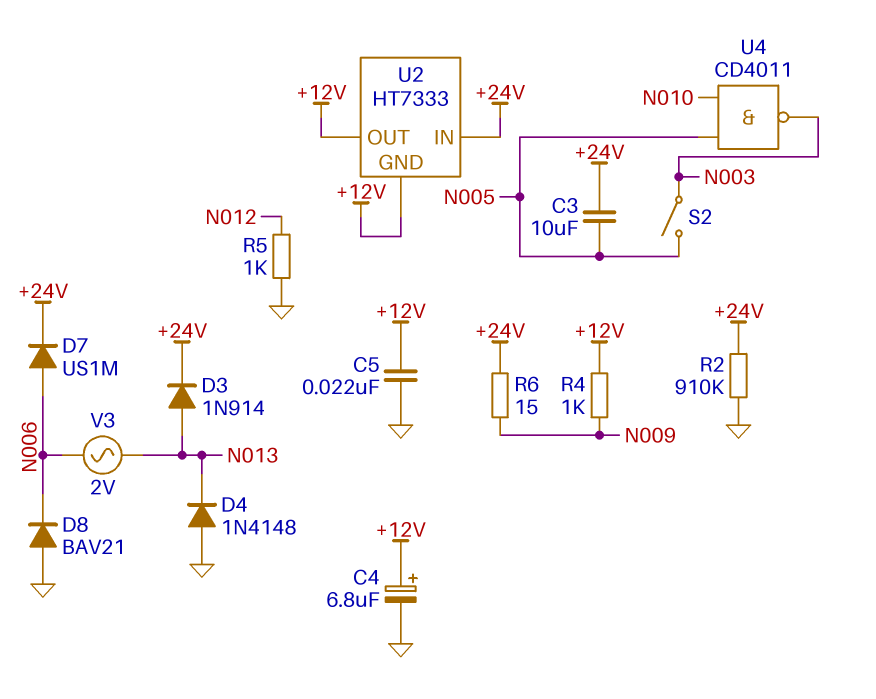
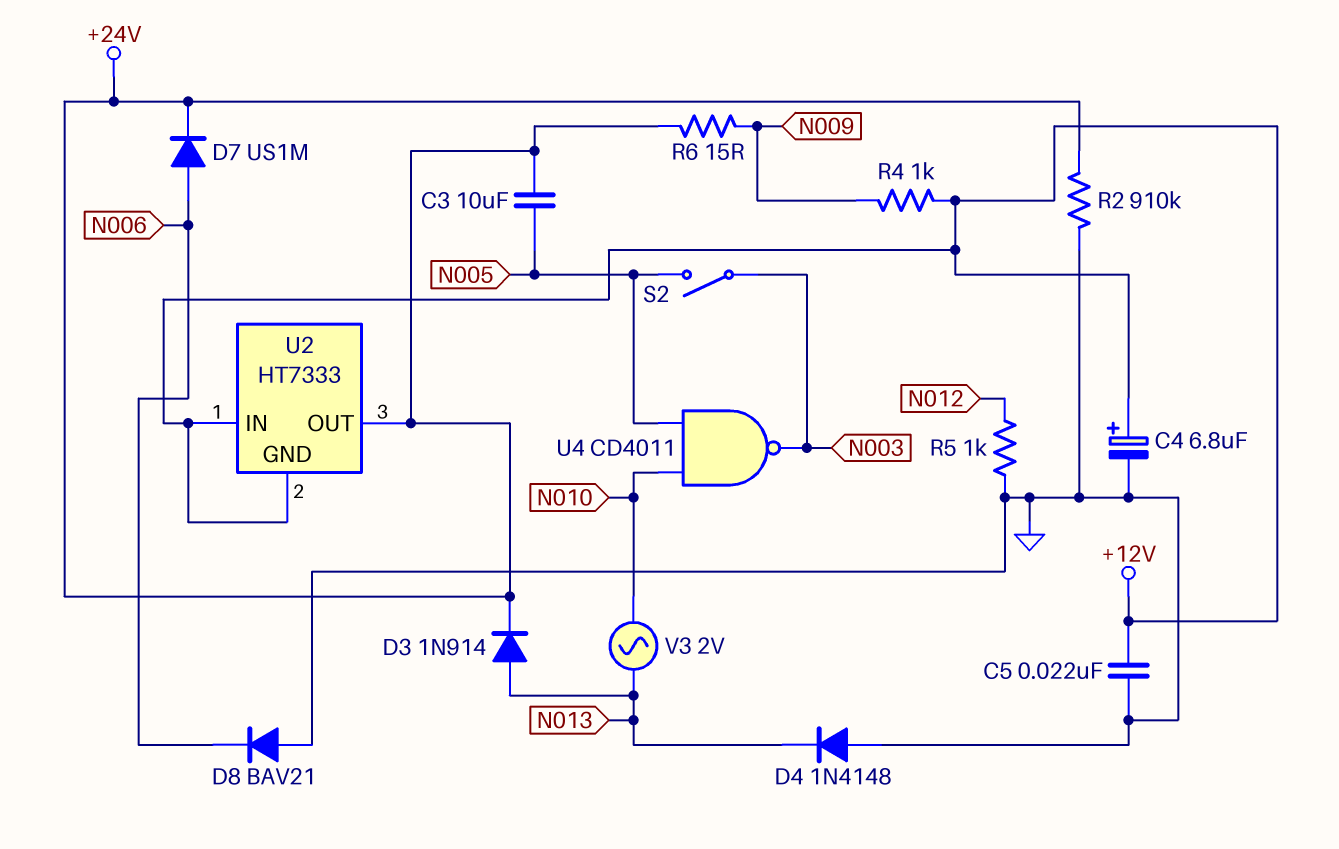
U2 pin IN: +24V -> +12V
U2 pin OUT: +12V -> +24V
V3: AC 2V (N006, N013) -> AC 2V (N010, N013)

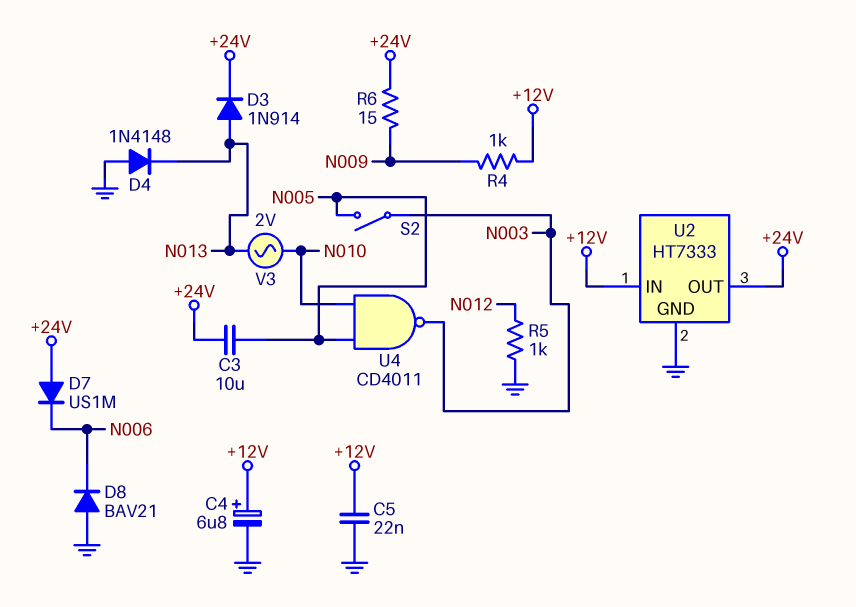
D7: diode US1M (A N006, K +24V) -> diode US1M (A +24V, K N006)
R2: 910k (+24V, GND) -> none
U2 pin GND: +12V -> GND

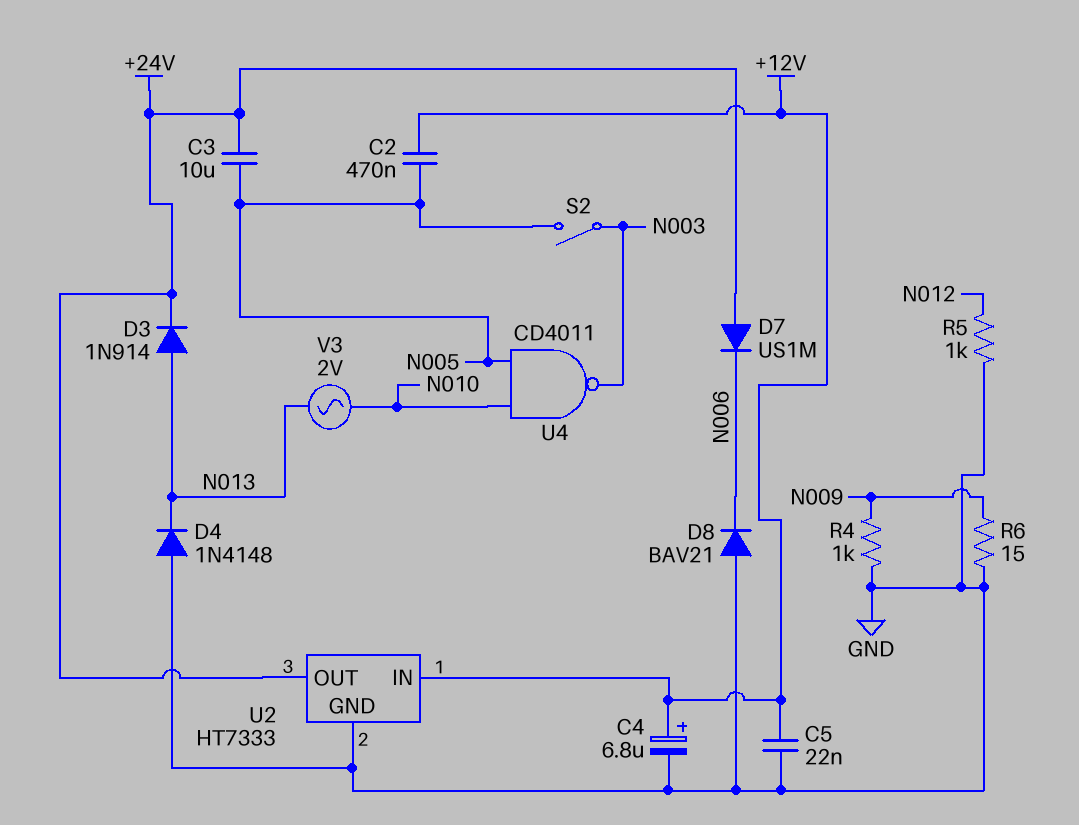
C2: none -> 470nF (+12V, N005)
R4: 1k (+12V, N009) -> 1k (GND, N009)
R6: 15 (+24V, N009) -> 15 (GND, N009)

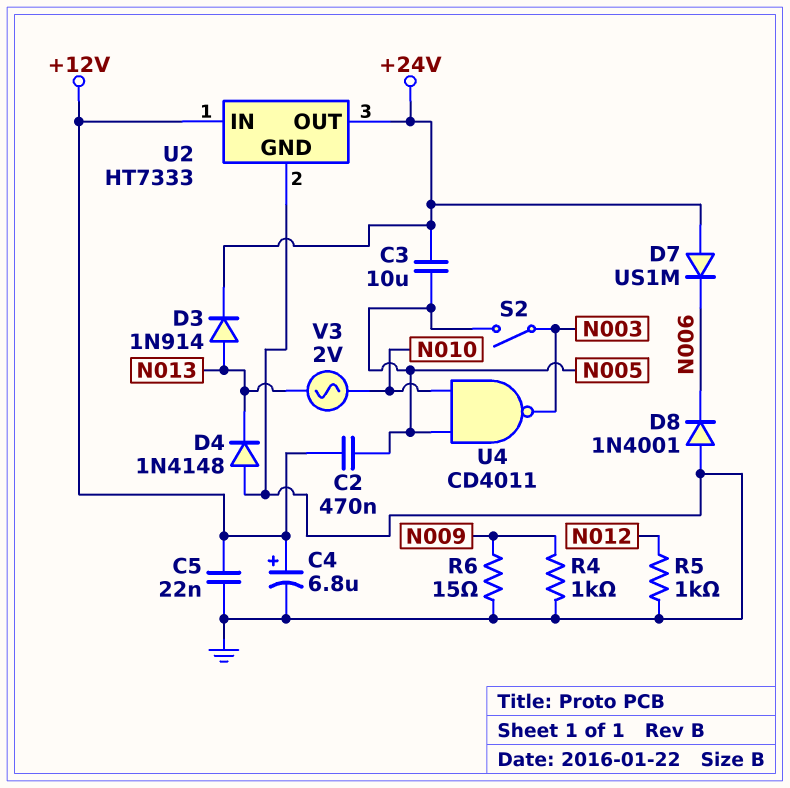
D8: diode BAV21 (A GND, K N006) -> diode 1N4001 (A GND, K N006)

